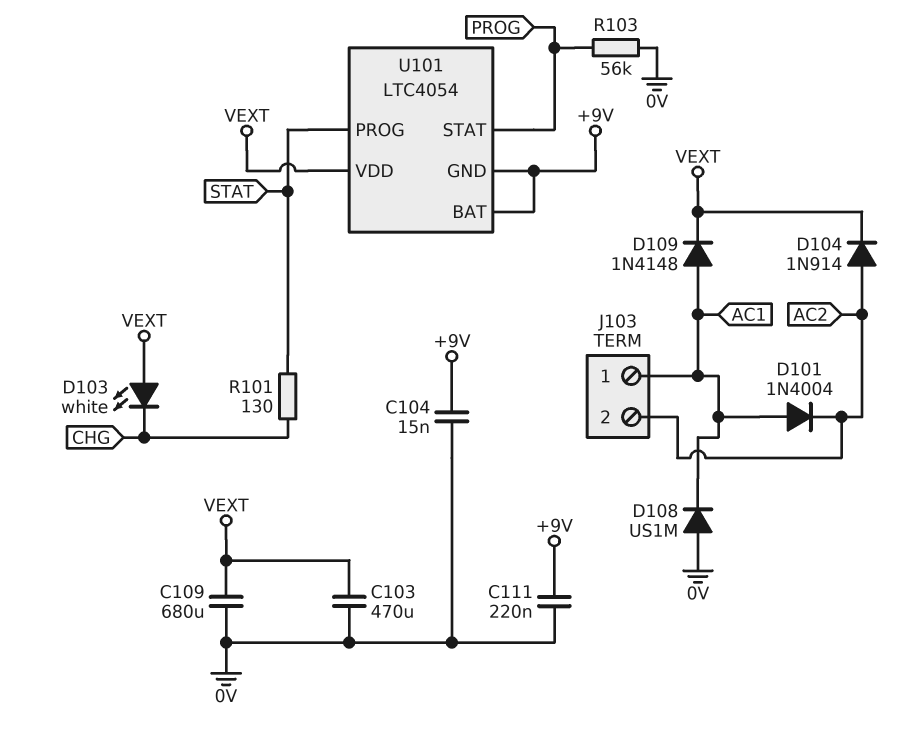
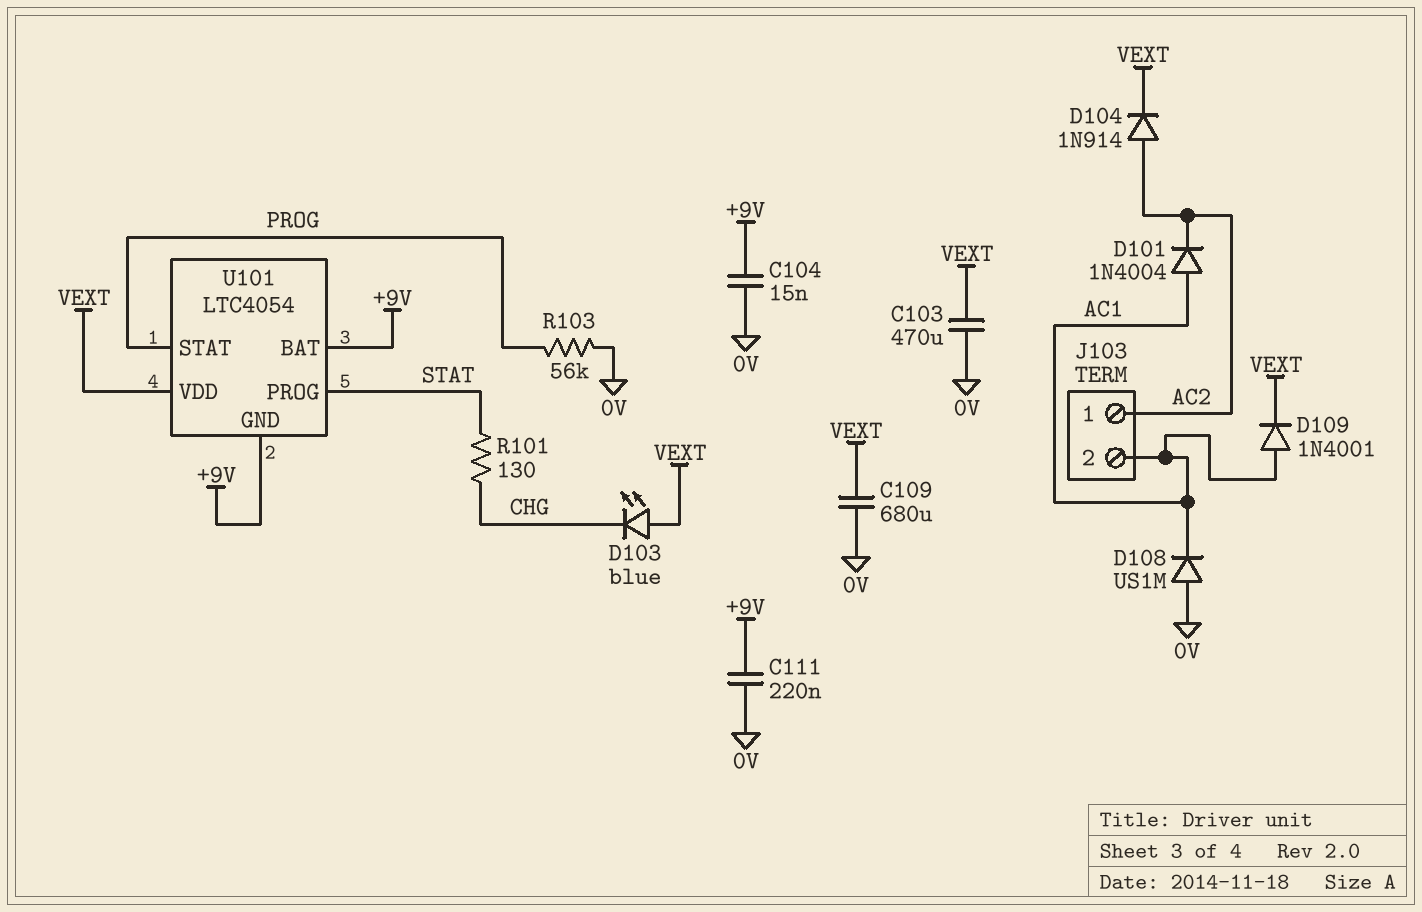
D103: LED white (A VEXT, K CHG) -> LED blue (A VEXT, K CHG)
D109: diode 1N4148 (A AC1, K VEXT) -> diode 1N4001 (A AC1, K VEXT)
J103 pin 1: AC1 -> AC2
J103 pin 2: AC2 -> AC1

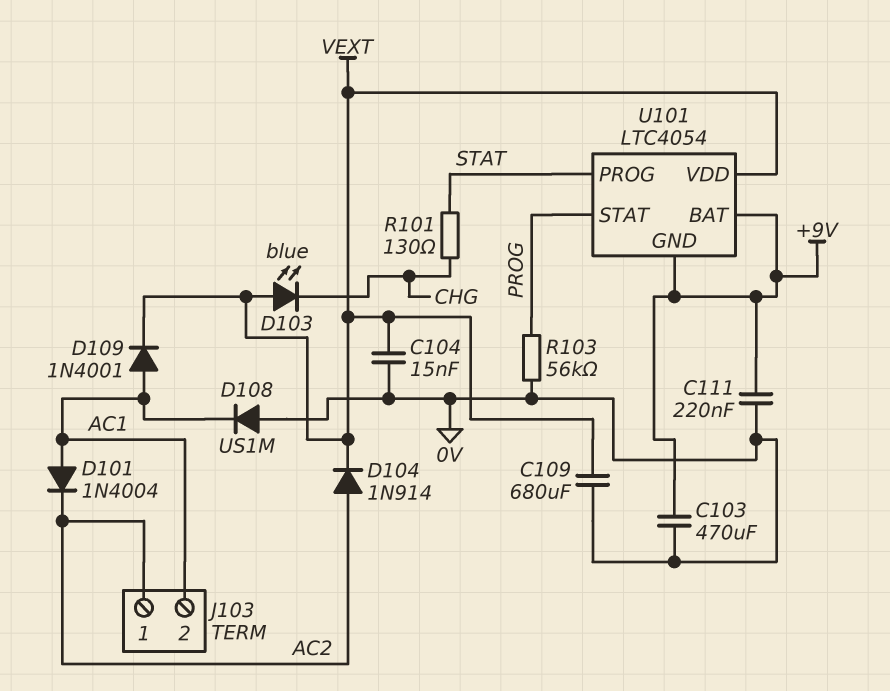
C103: 470uF (0V, VEXT) -> 470uF (+9V, 0V)
C104: 15nF (+9V, 0V) -> 15nF (0V, VEXT)

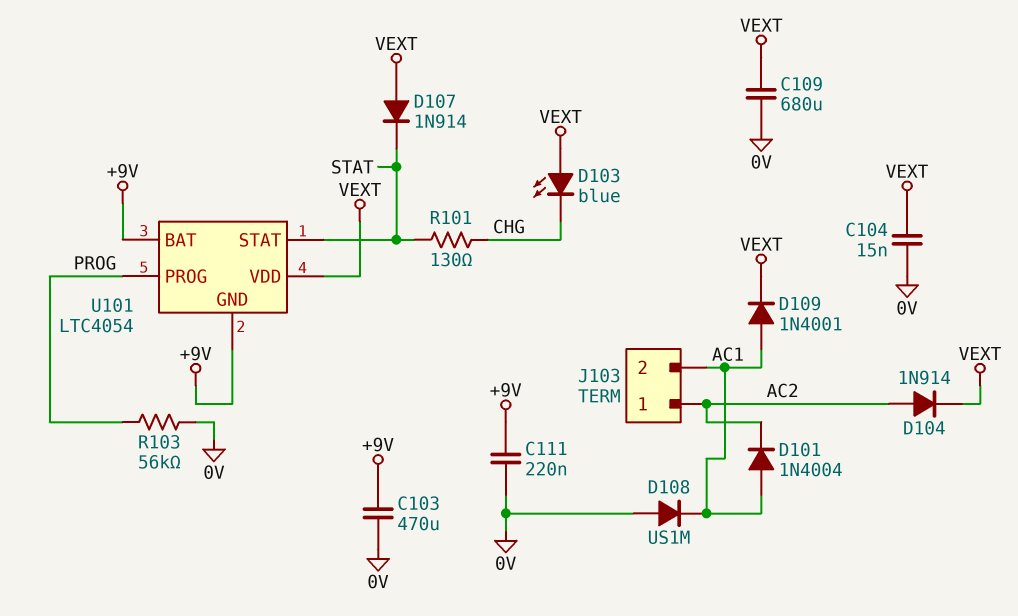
D107: none -> diode 1N914 (A VEXT, K STAT)
U101 pin PROG: STAT -> PROG
U101 pin STAT: PROG -> STAT

